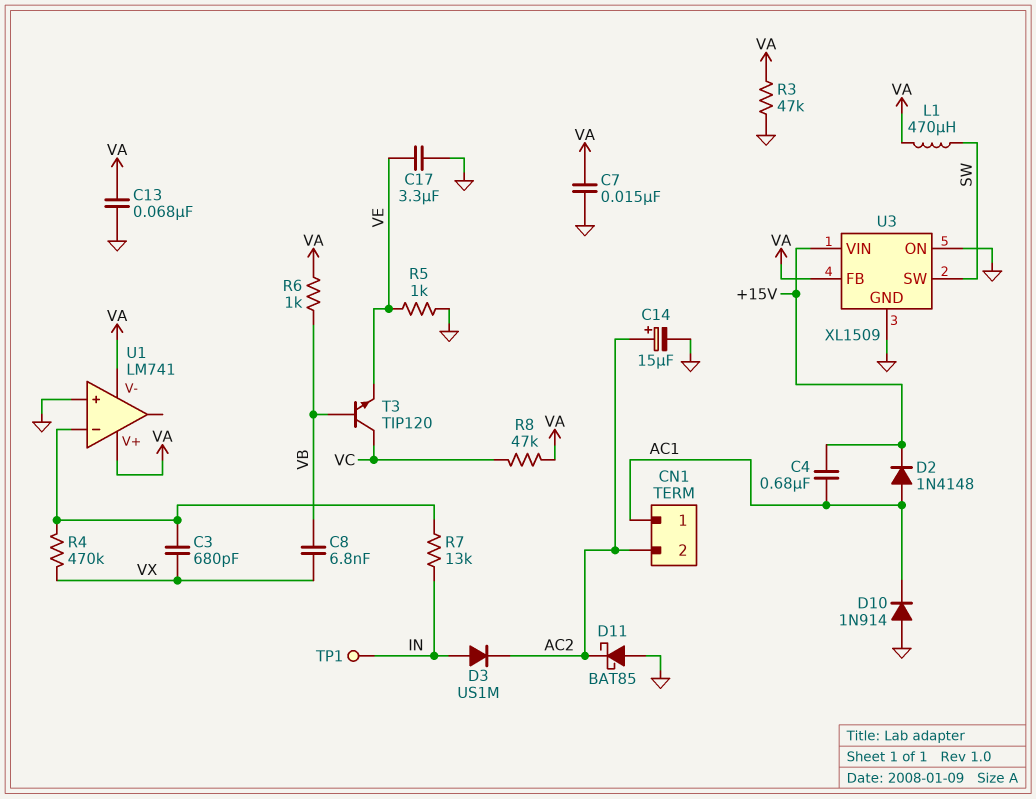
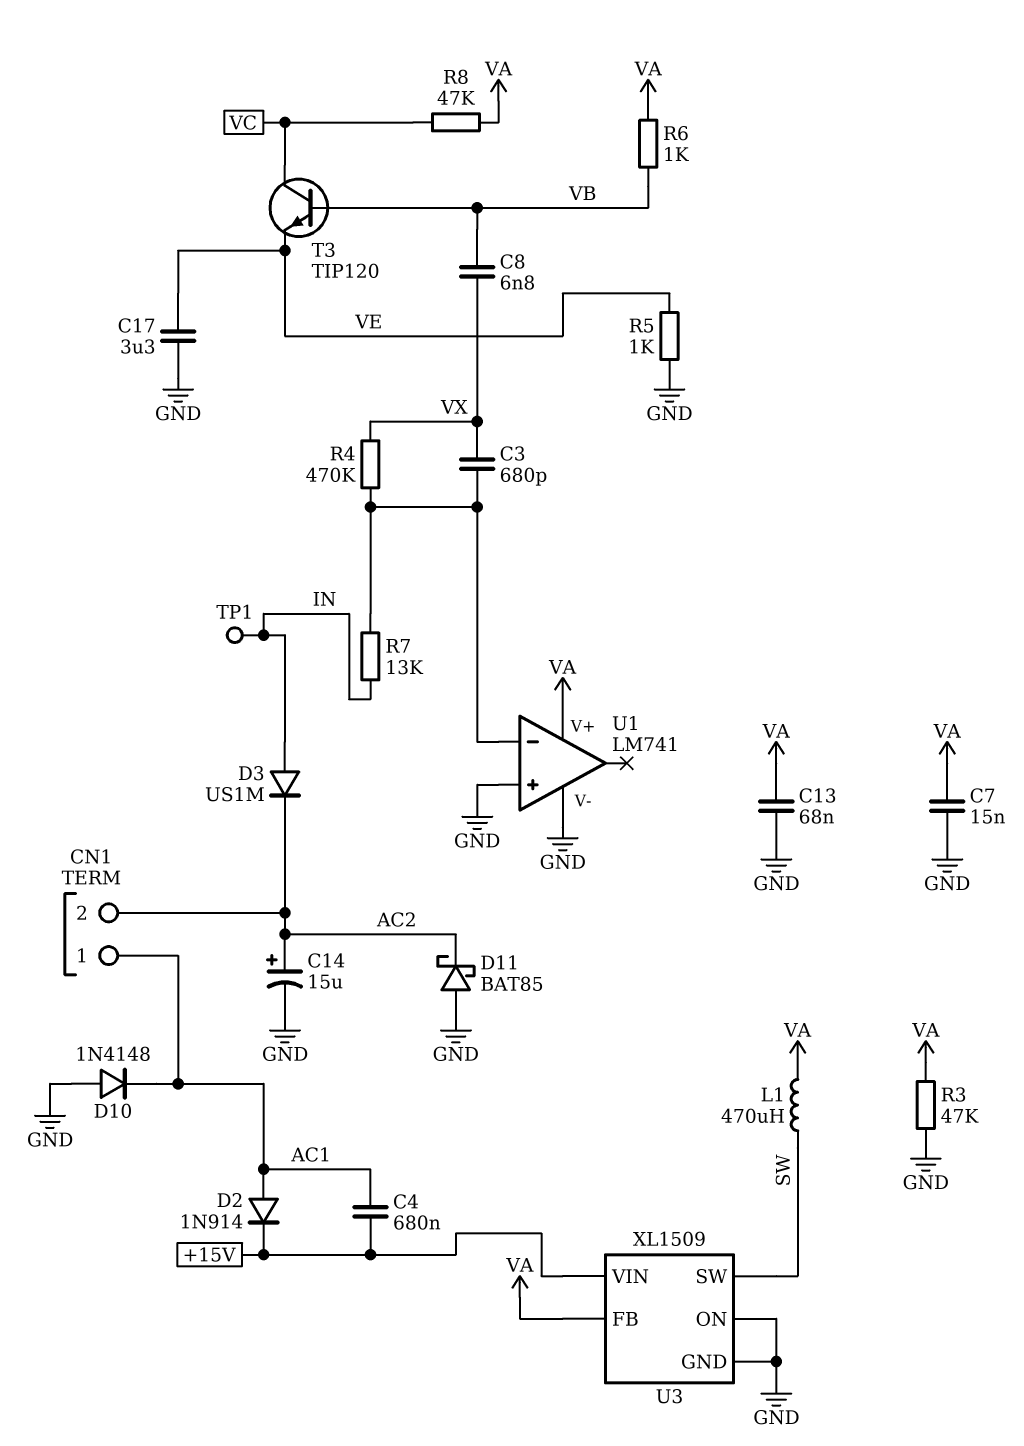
D2: diode 1N4148 (A AC1, K +15V) -> diode 1N914 (A AC1, K +15V)
D10: diode 1N914 (A GND, K AC1) -> diode 1N4148 (A GND, K AC1)
U1 pin V-: VA -> GND

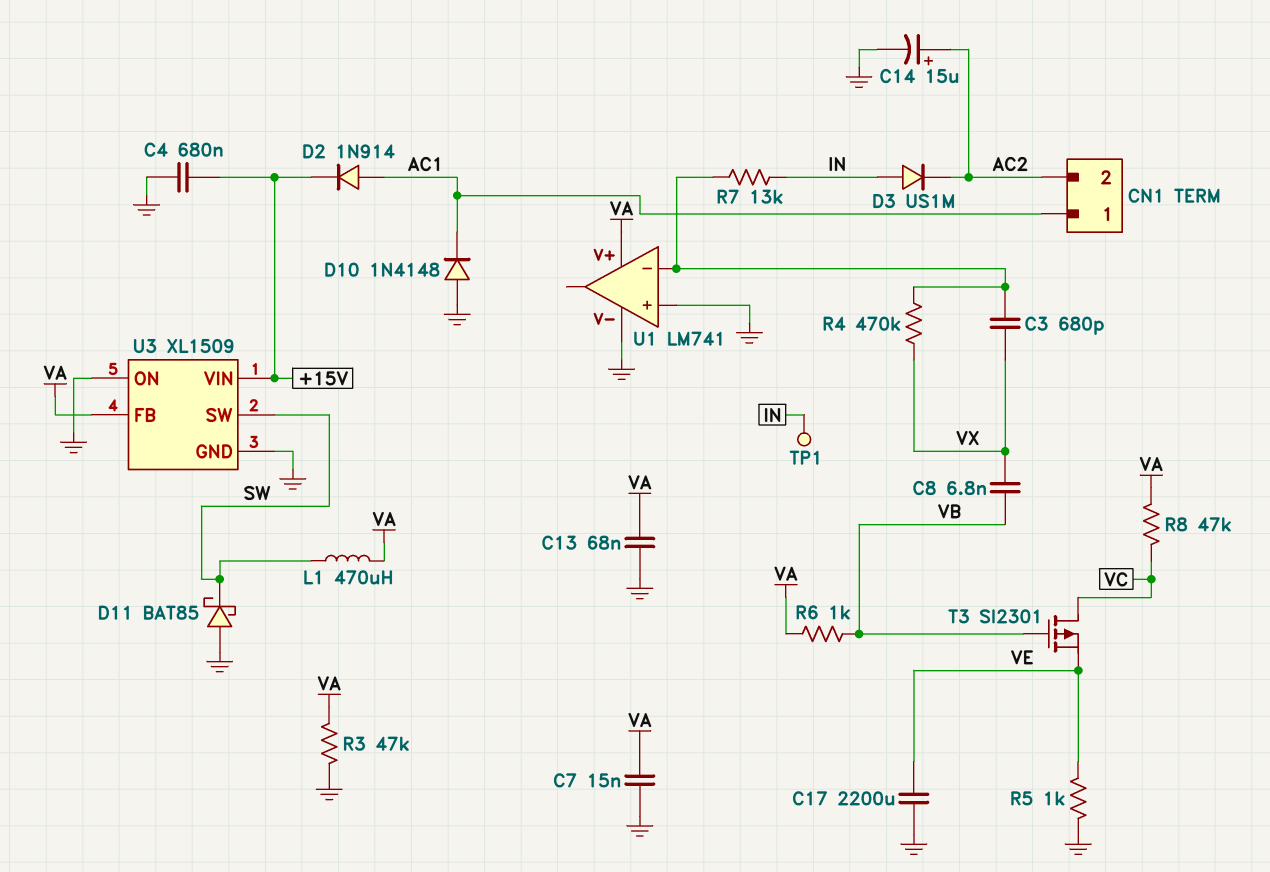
C4: 680nF (+15V, AC1) -> 680nF (+15V, GND)
C17: 3.3uF (GND, VE) -> 2200uF (GND, VE)
D11: schottky BAT85 (A GND, K AC2) -> schottky BAT85 (A GND, K SW)
T3: NPN TIP120 (B VB, C VC, E VE) -> PMOS SI2301 (G VB, D VC, S VE)

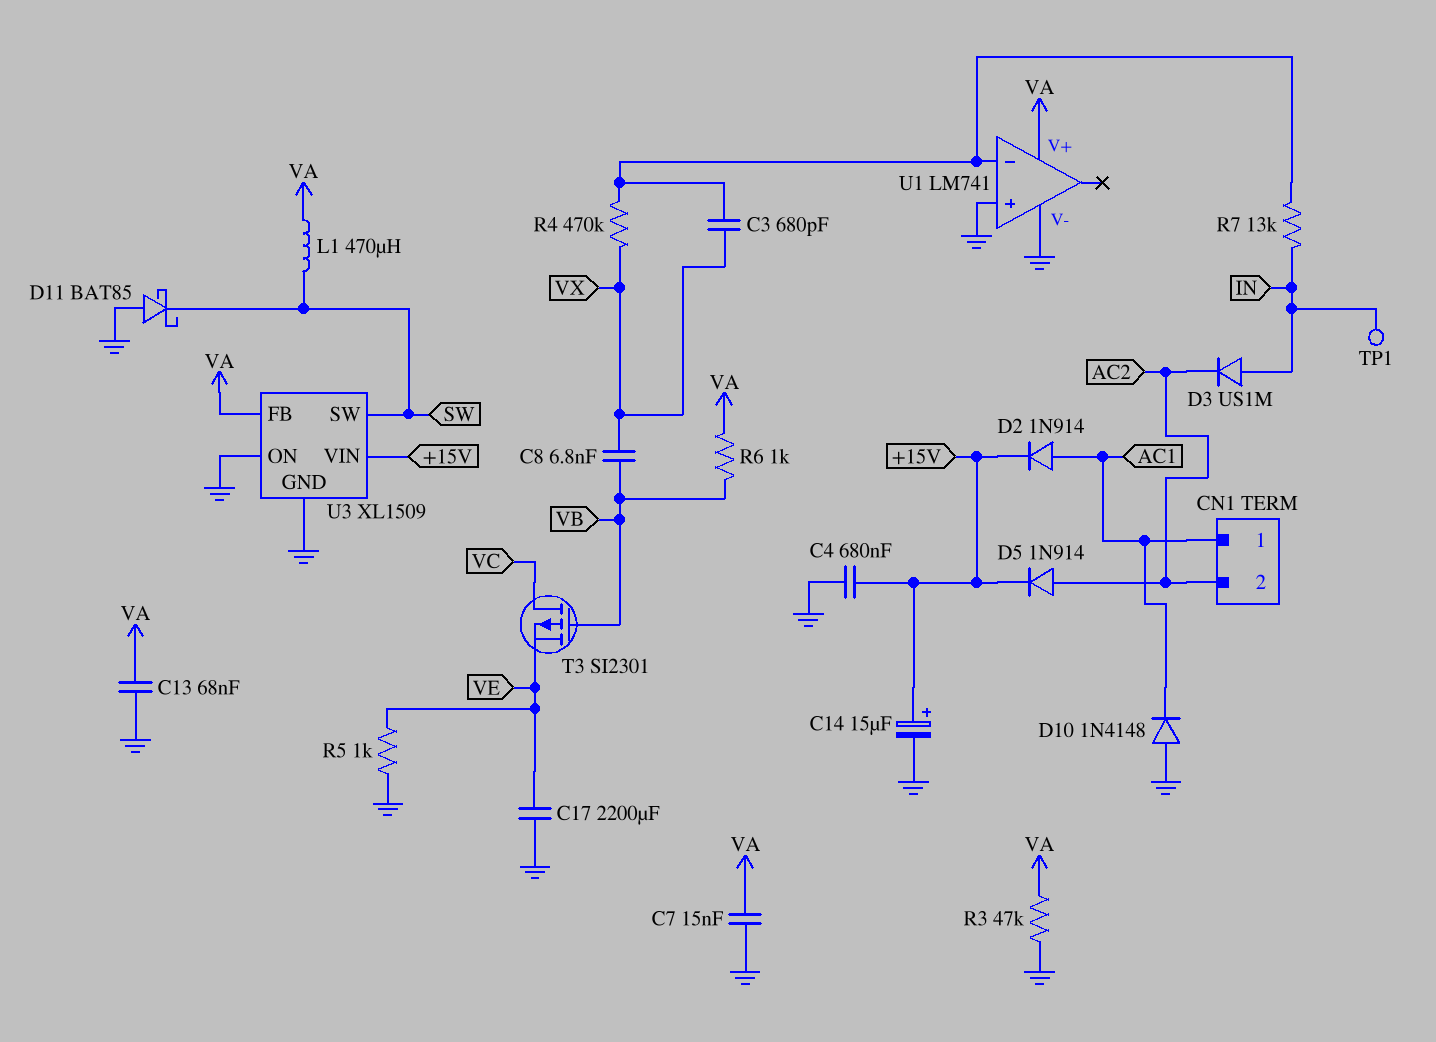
C14: 15uF (plus AC2, minus GND) -> 15uF (plus +15V, minus GND)
D5: none -> diode 1N914 (A AC2, K +15V)
R8: 47k (VA, VC) -> none

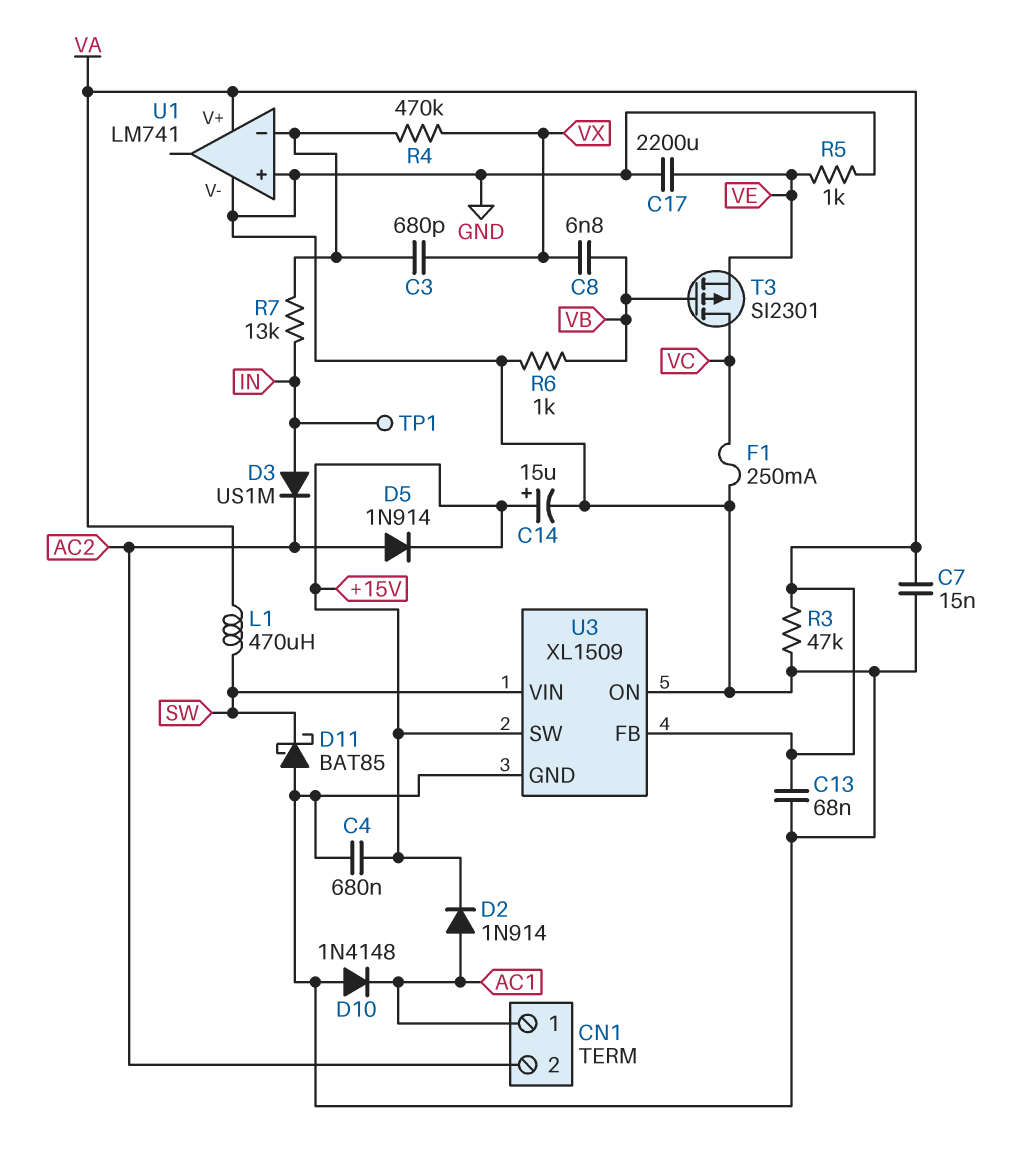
F1: none -> 250mA (GND, VC)
R6: 1k (VA, VB) -> 1k (GND, VB)
U3 pin SW: SW -> +15V
U3 pin VIN: +15V -> SW

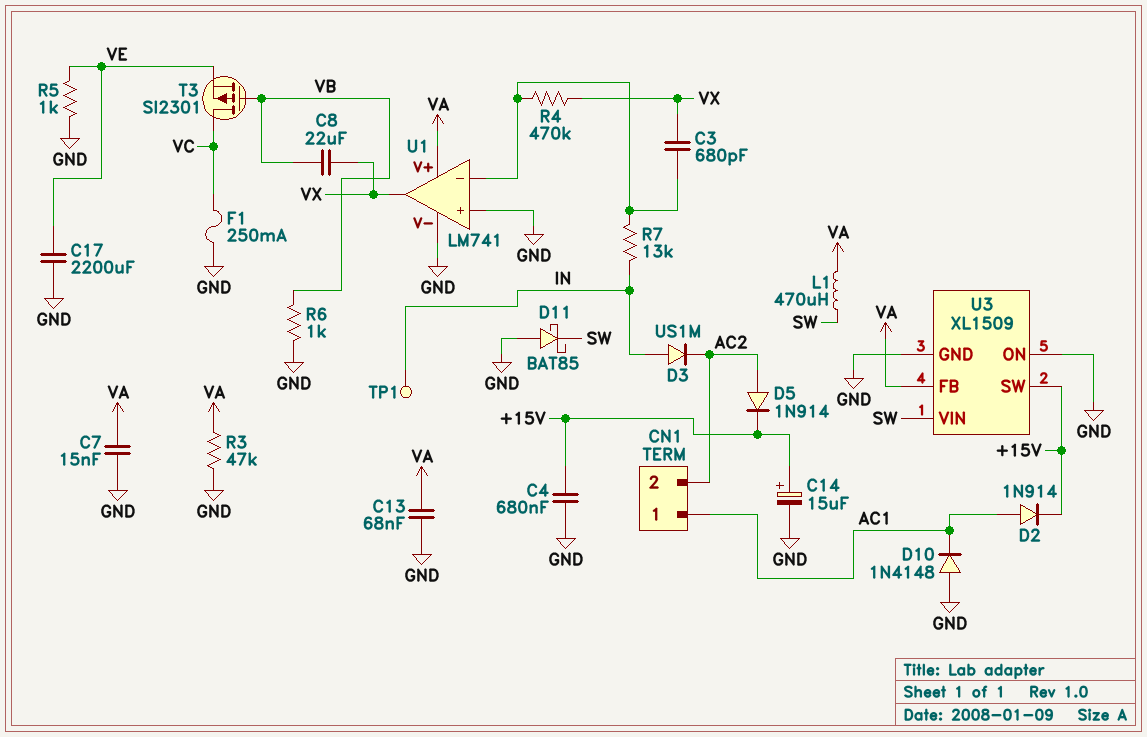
C8: 6.8nF (VB, VX) -> 22uF (VB, VX)
U1 pin out: none -> VX

